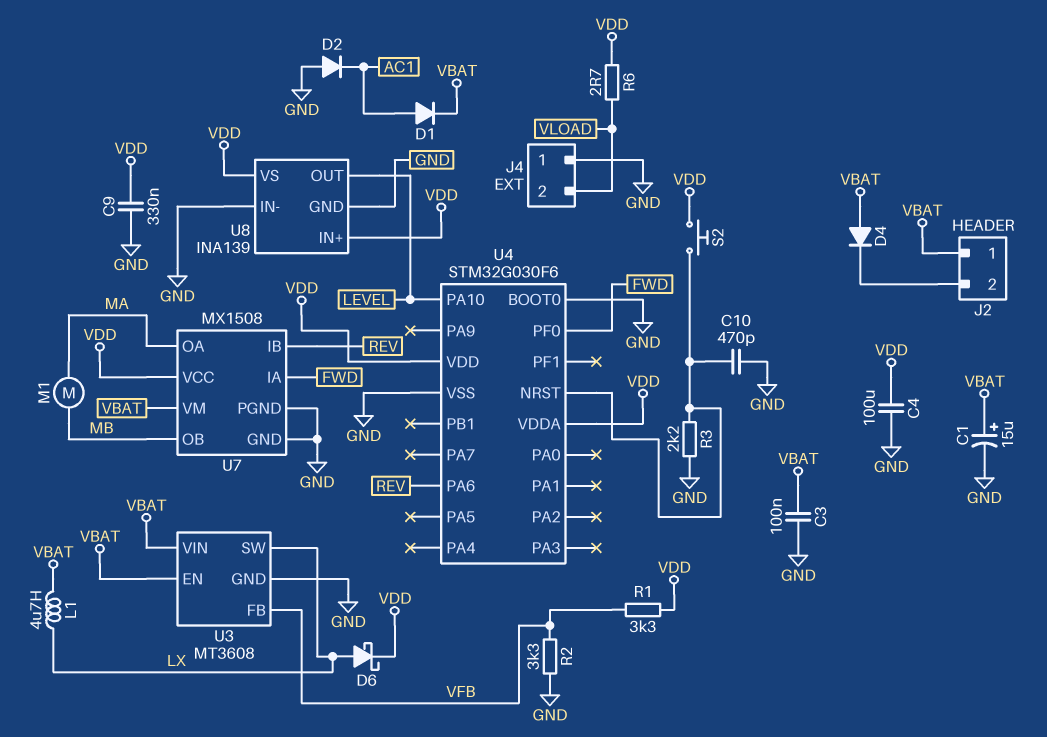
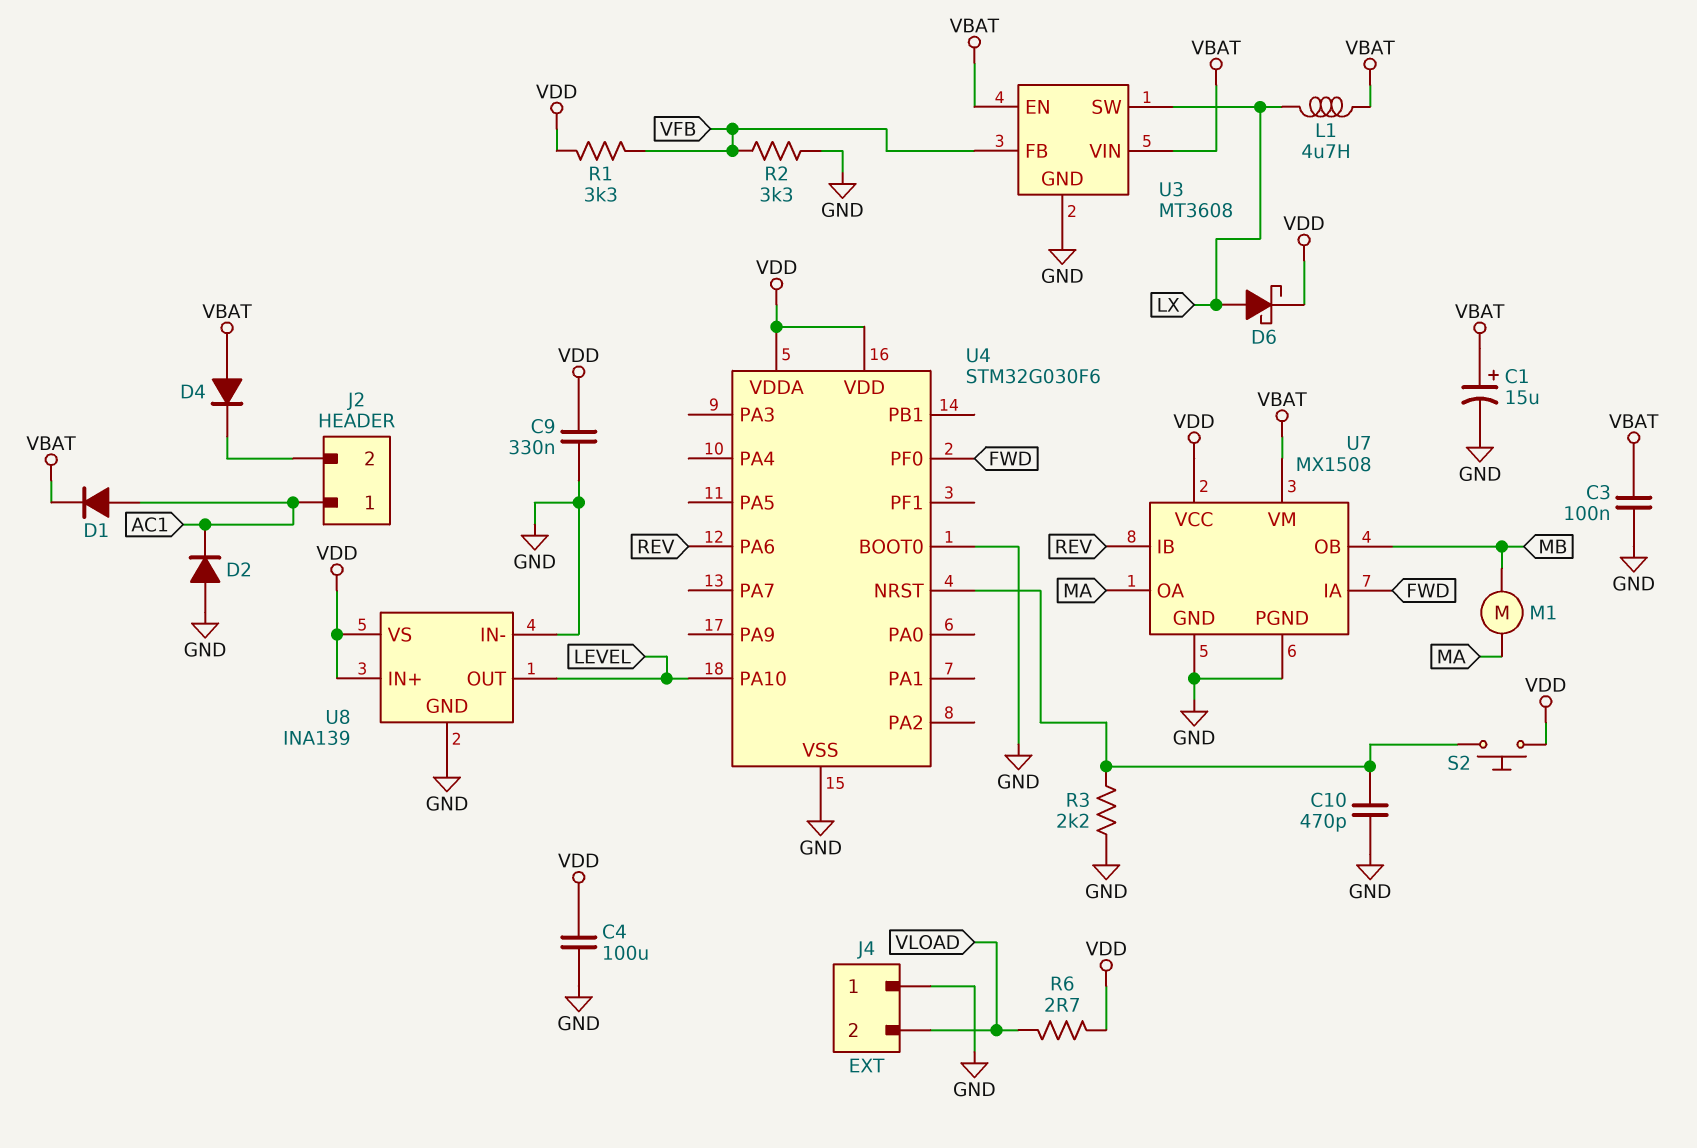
J2 pin 1: VBAT -> AC1

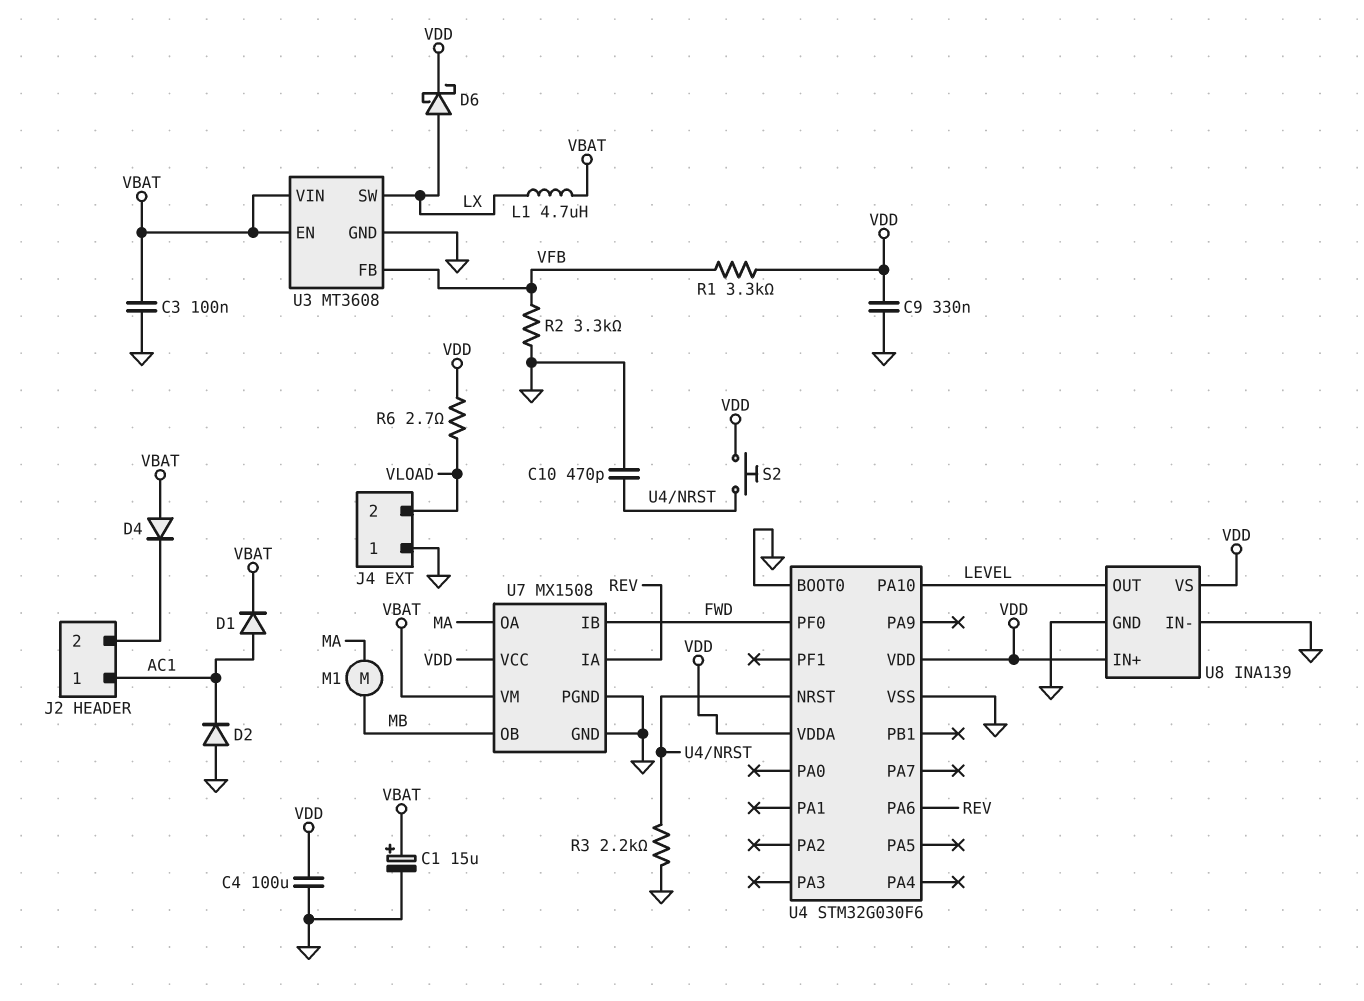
U7 pin IA: FWD -> REV
U7 pin IB: REV -> FWD

